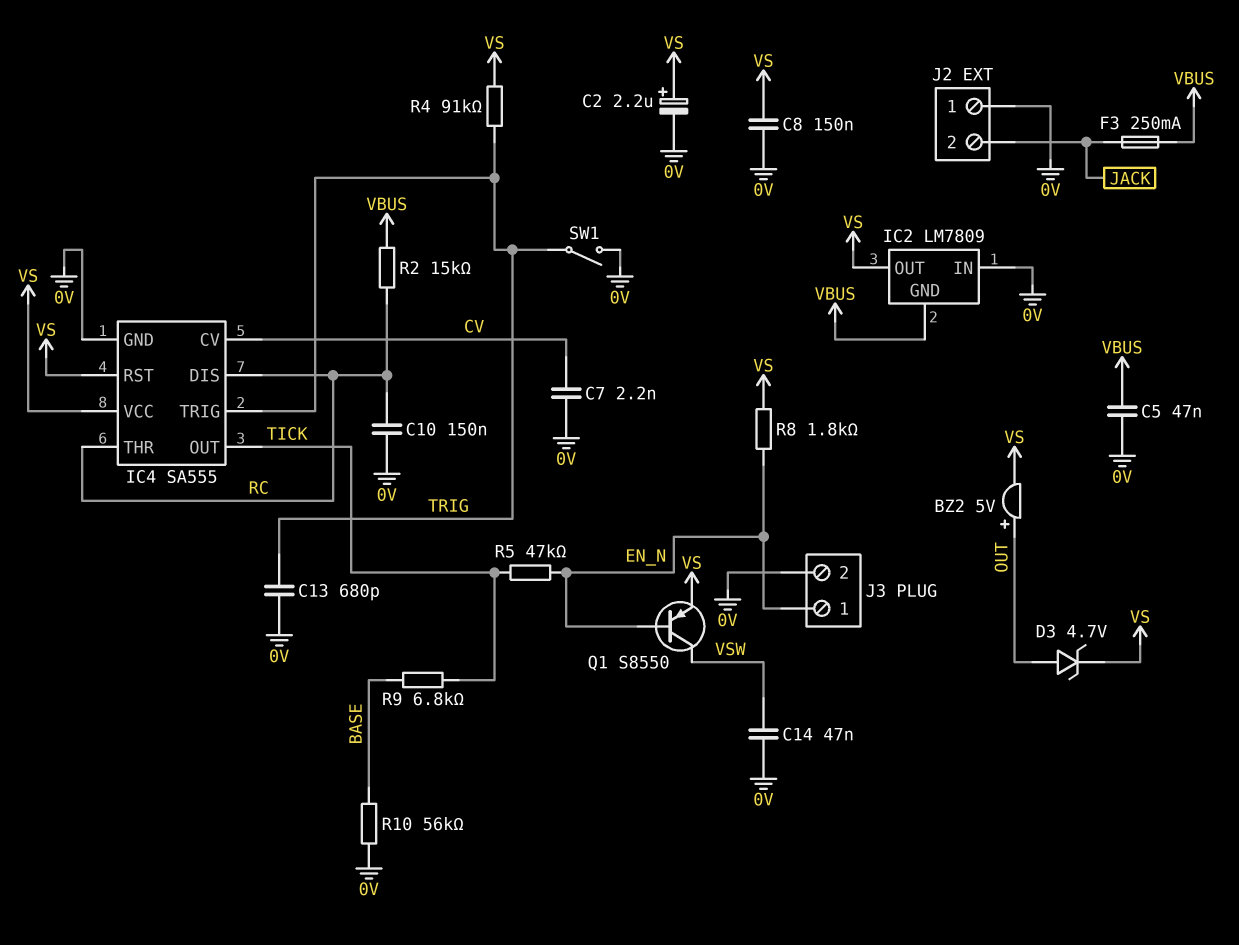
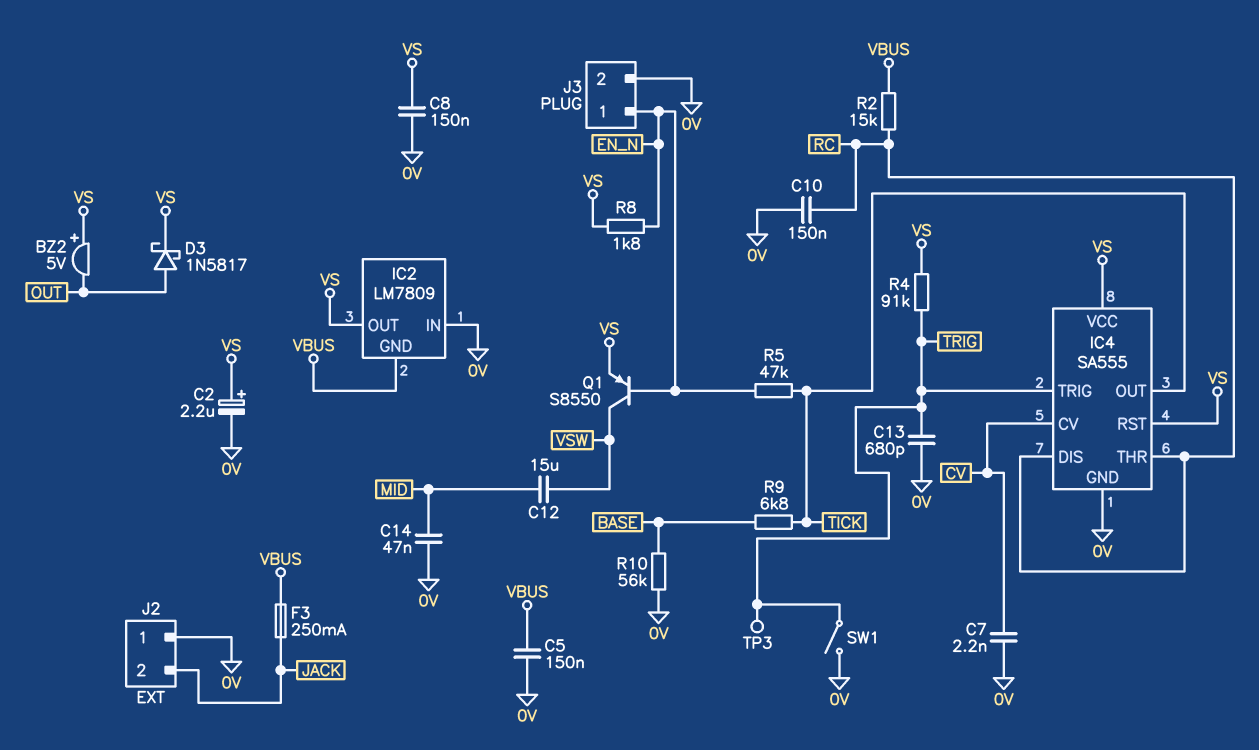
BZ2: buzzer 5V (plus OUT, minus VS) -> buzzer 5V (plus VS, minus OUT)
C5: 47nF (0V, VBUS) -> 150nF (0V, VBUS)
C12: none -> 15uF (MID, VSW)
C14: 47nF (0V, VSW) -> 47nF (0V, MID)
D3: zener 4.7V (A OUT, K VS) -> schottky 1N5817 (A OUT, K VS)
TP3: none -> test point (TRIG)

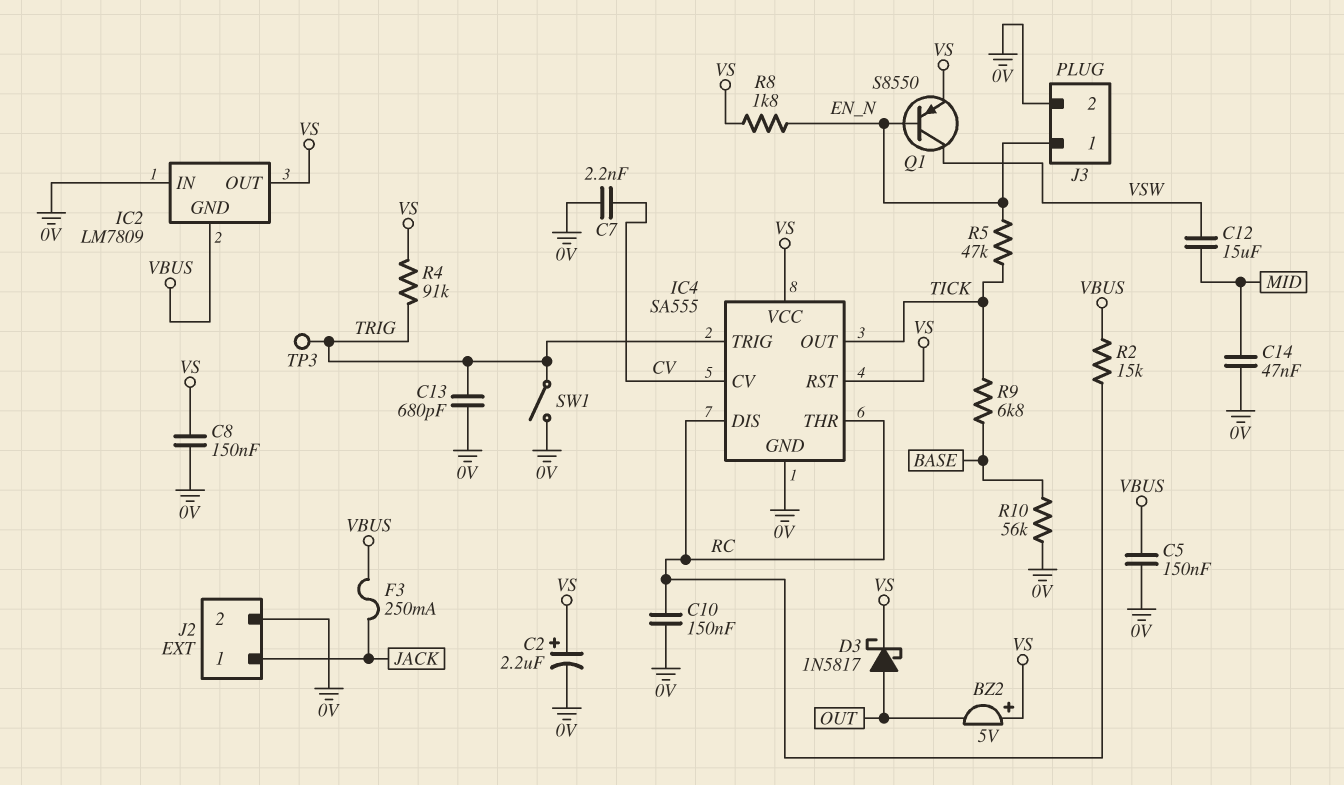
J2 pin 1: 0V -> JACK
J2 pin 2: JACK -> 0V

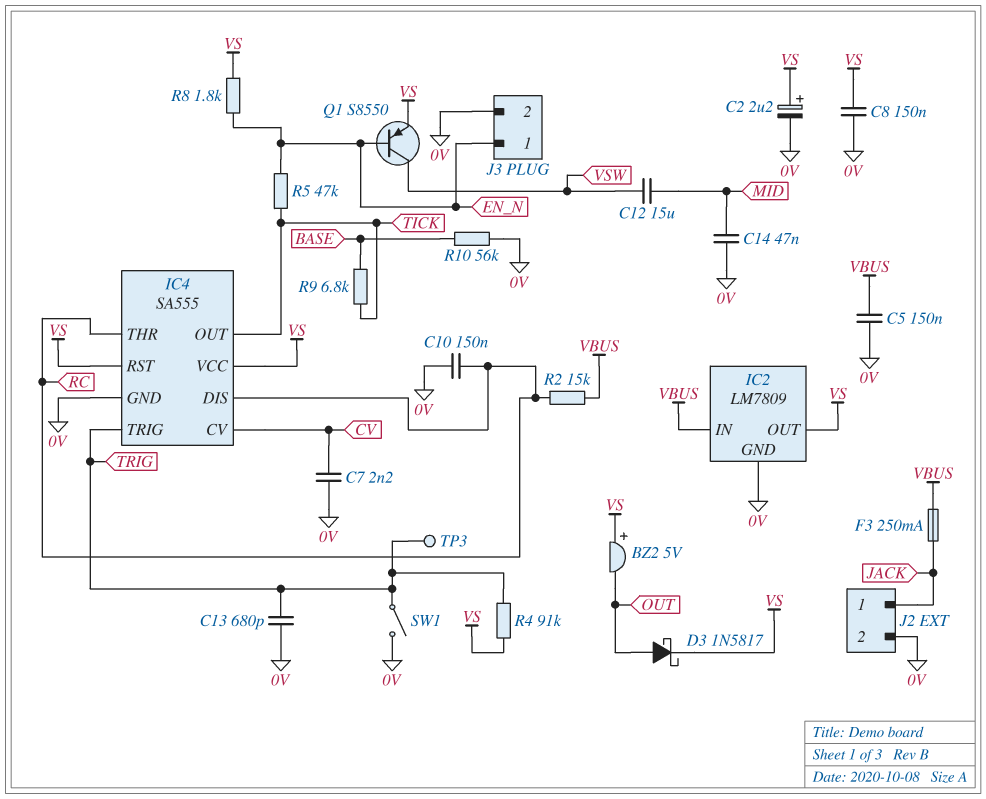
IC2 pin GND: VBUS -> 0V
IC2 pin IN: 0V -> VBUS

